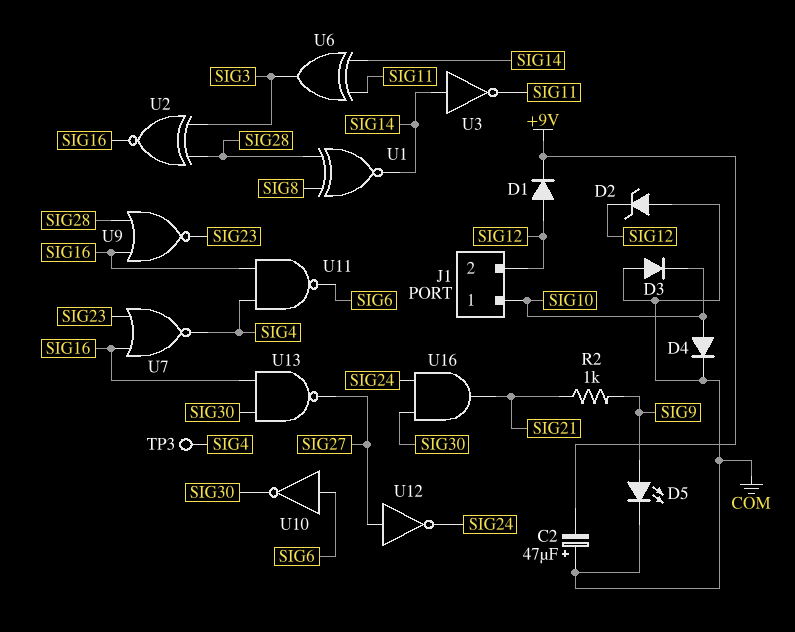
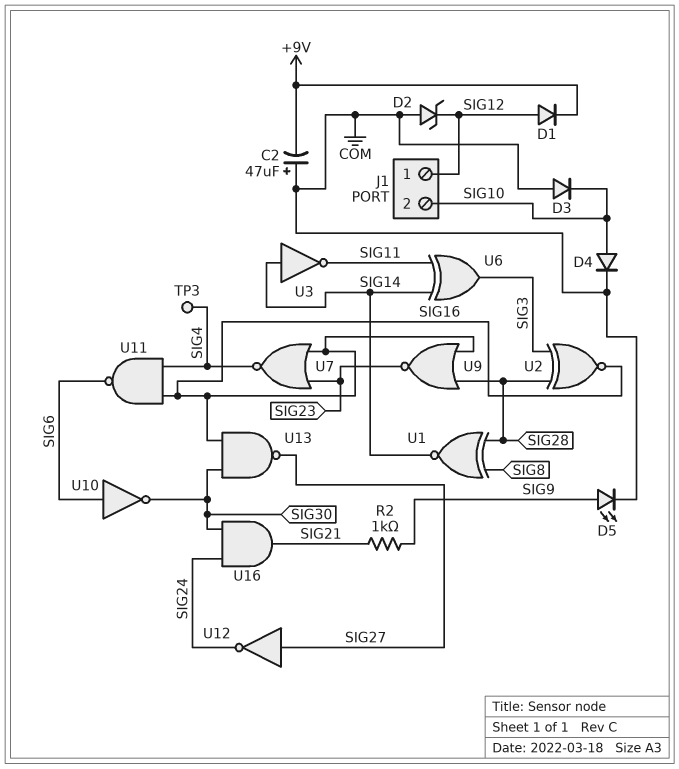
J1 pin 1: SIG10 -> SIG12
J1 pin 2: SIG12 -> SIG10

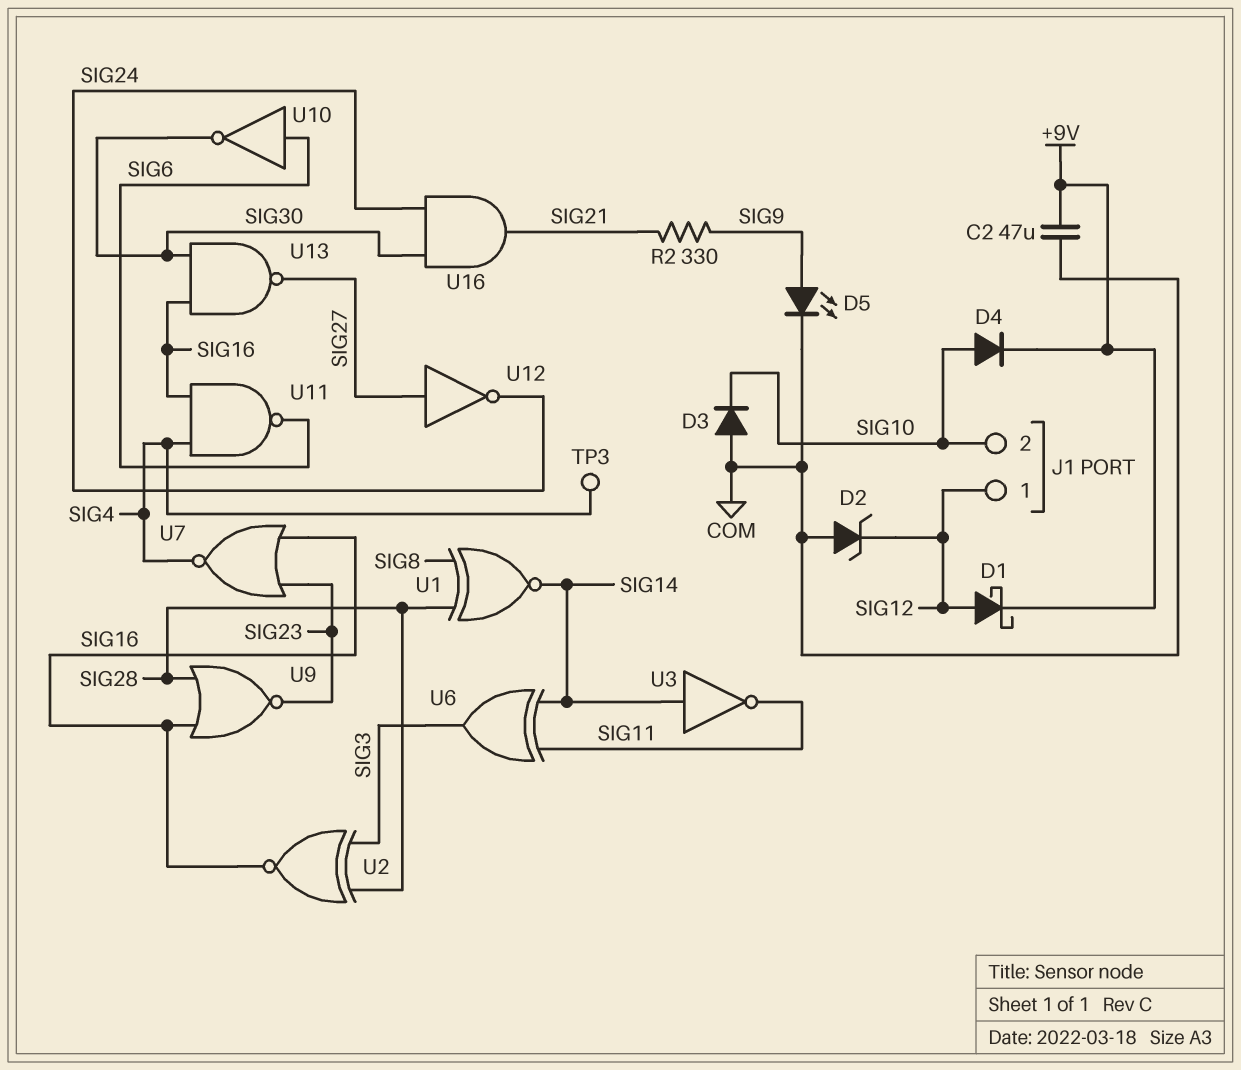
C2: 47uF (plus COM, minus +9V) -> 47uF (+9V, COM)
D1: diode (A SIG12, K +9V) -> schottky (A SIG12, K +9V)
D4: diode (A SIG10, K COM) -> diode (A SIG10, K +9V)
R2: 1k (SIG9, SIG21) -> 330 (SIG9, SIG21)

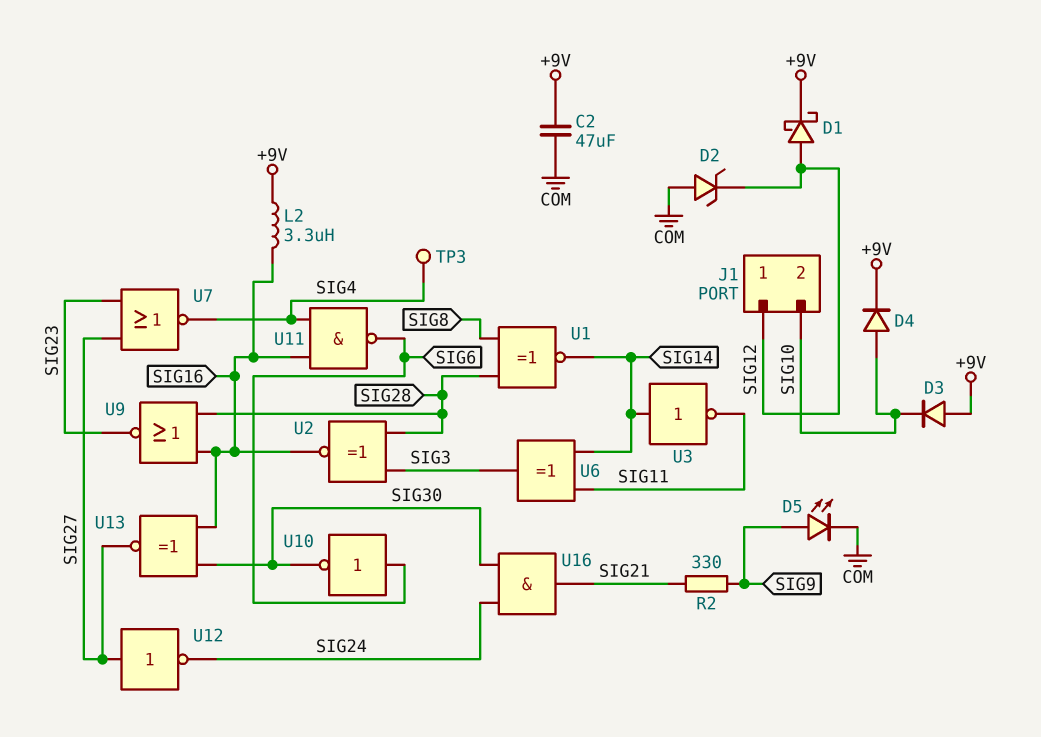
D3: diode (A COM, K SIG10) -> diode (A +9V, K SIG10)
L2: none -> 3.3uH (+9V, SIG16)
U7: NOR (in SIG16, in SIG23, out SIG4) -> NOR (in SIG23, in SIG27, out SIG4)
U13: NAND (in SIG16, in SIG30, out SIG27) -> XNOR (in SIG16, in SIG30, out SIG27)

